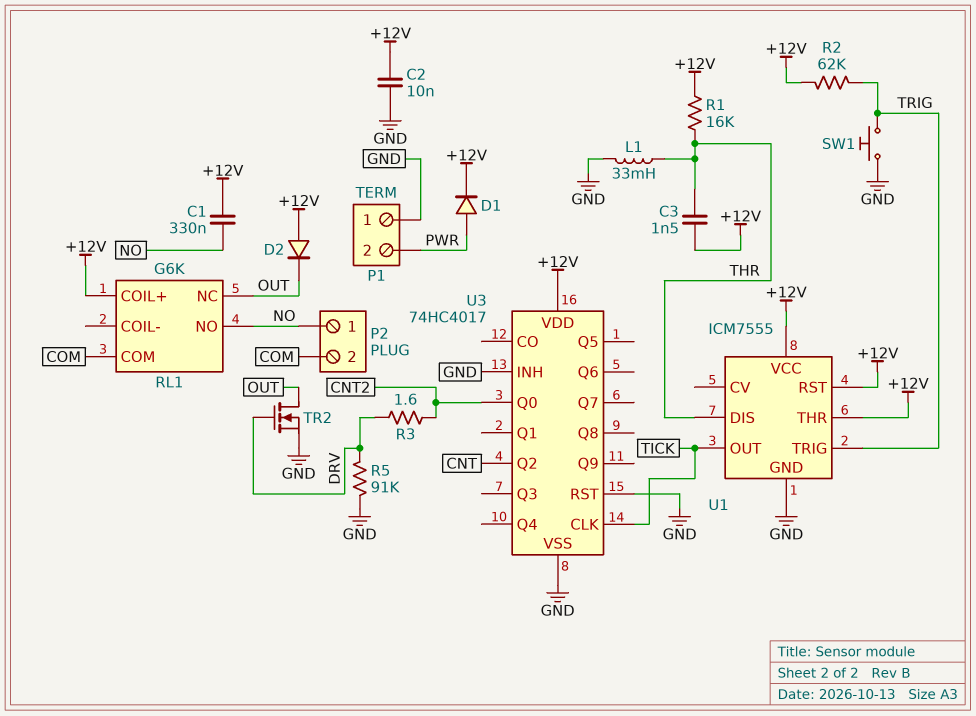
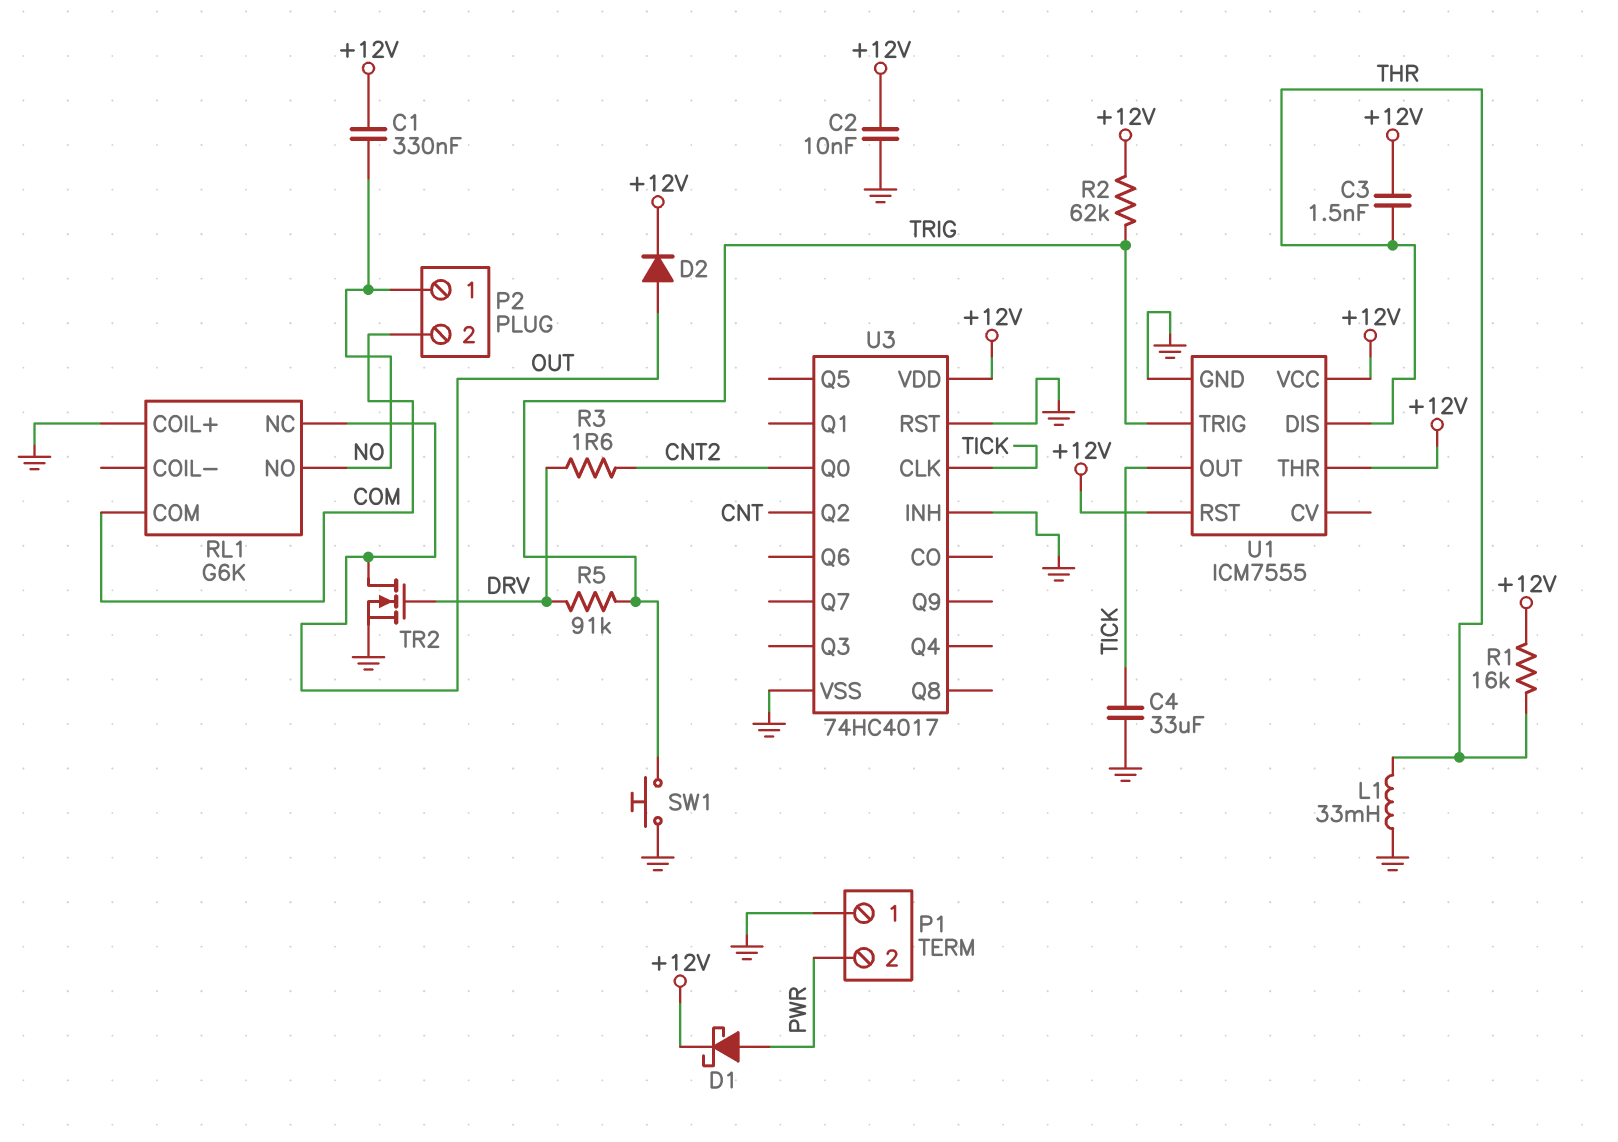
C4: none -> 33uF (GND, TICK)
D1: diode (A PWR, K +12V) -> schottky (A PWR, K +12V)
D2: diode (A +12V, K OUT) -> diode (A OUT, K +12V)
R5: 91k (DRV, GND) -> 91k (DRV, TRIG)
RL1 pin COIL+: +12V -> GND

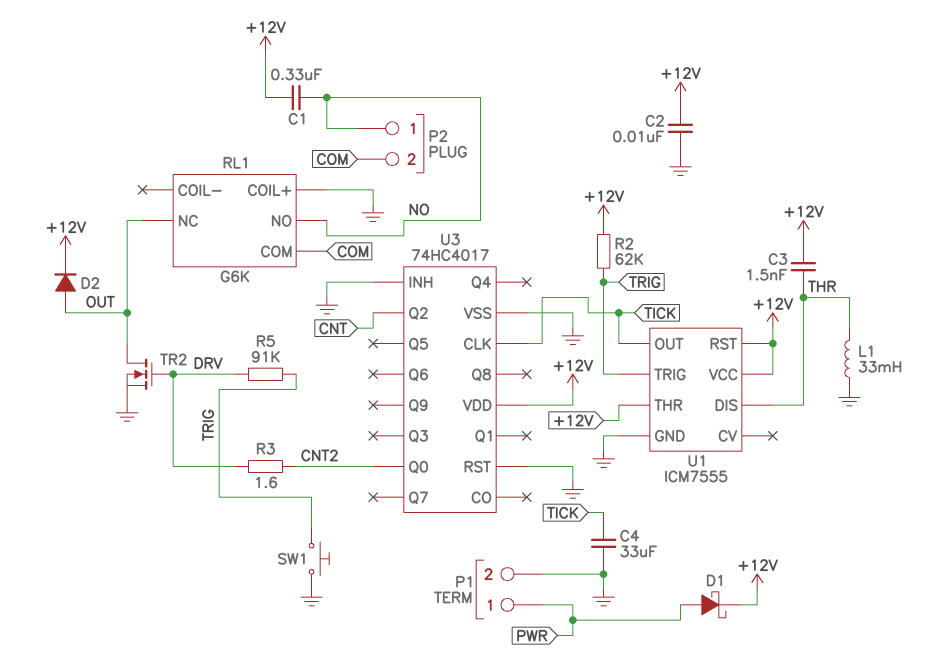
P1 pin 1: GND -> PWR
P1 pin 2: PWR -> GND
R1: 16k (+12V, THR) -> none

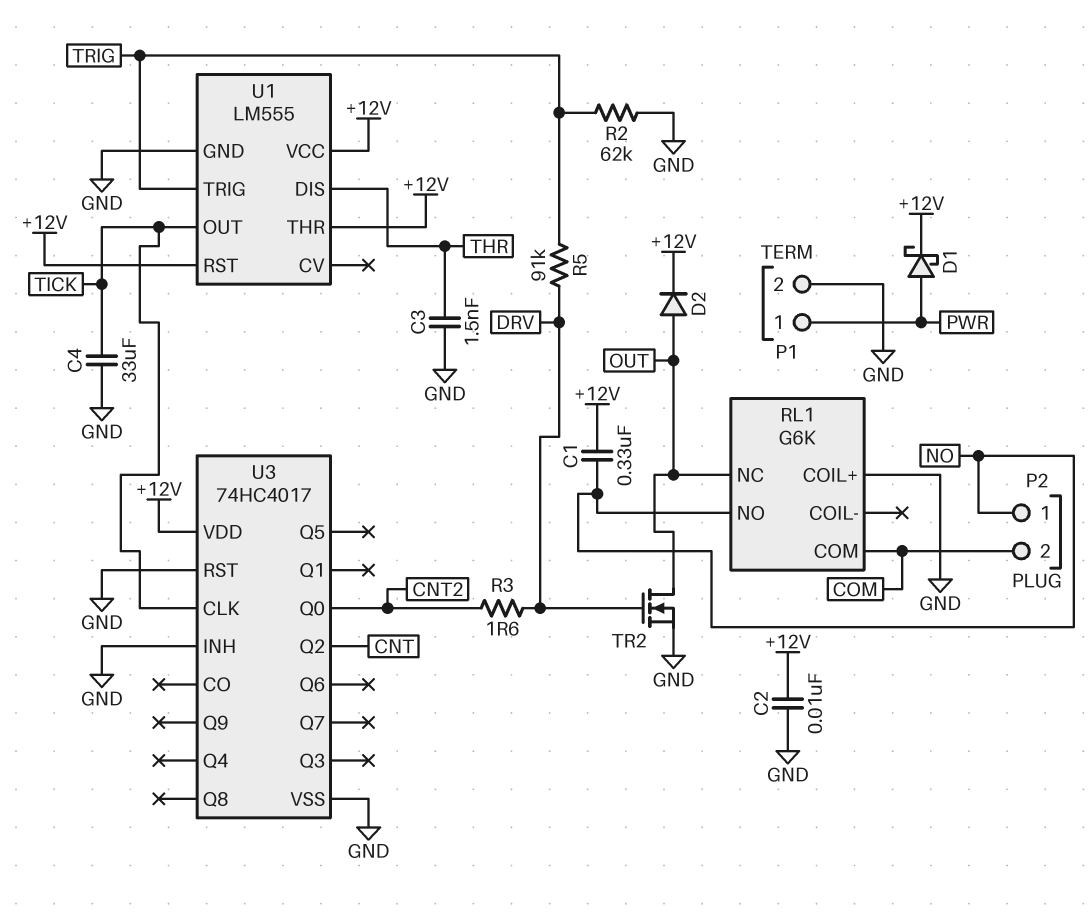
C3: 1.5nF (+12V, THR) -> 1.5nF (GND, THR)
L1: 33mH (GND, THR) -> none
R2: 62k (+12V, TRIG) -> 62k (GND, TRIG)
SW1: button (GND, TRIG) -> none
U1: ICM7555 -> LM555

